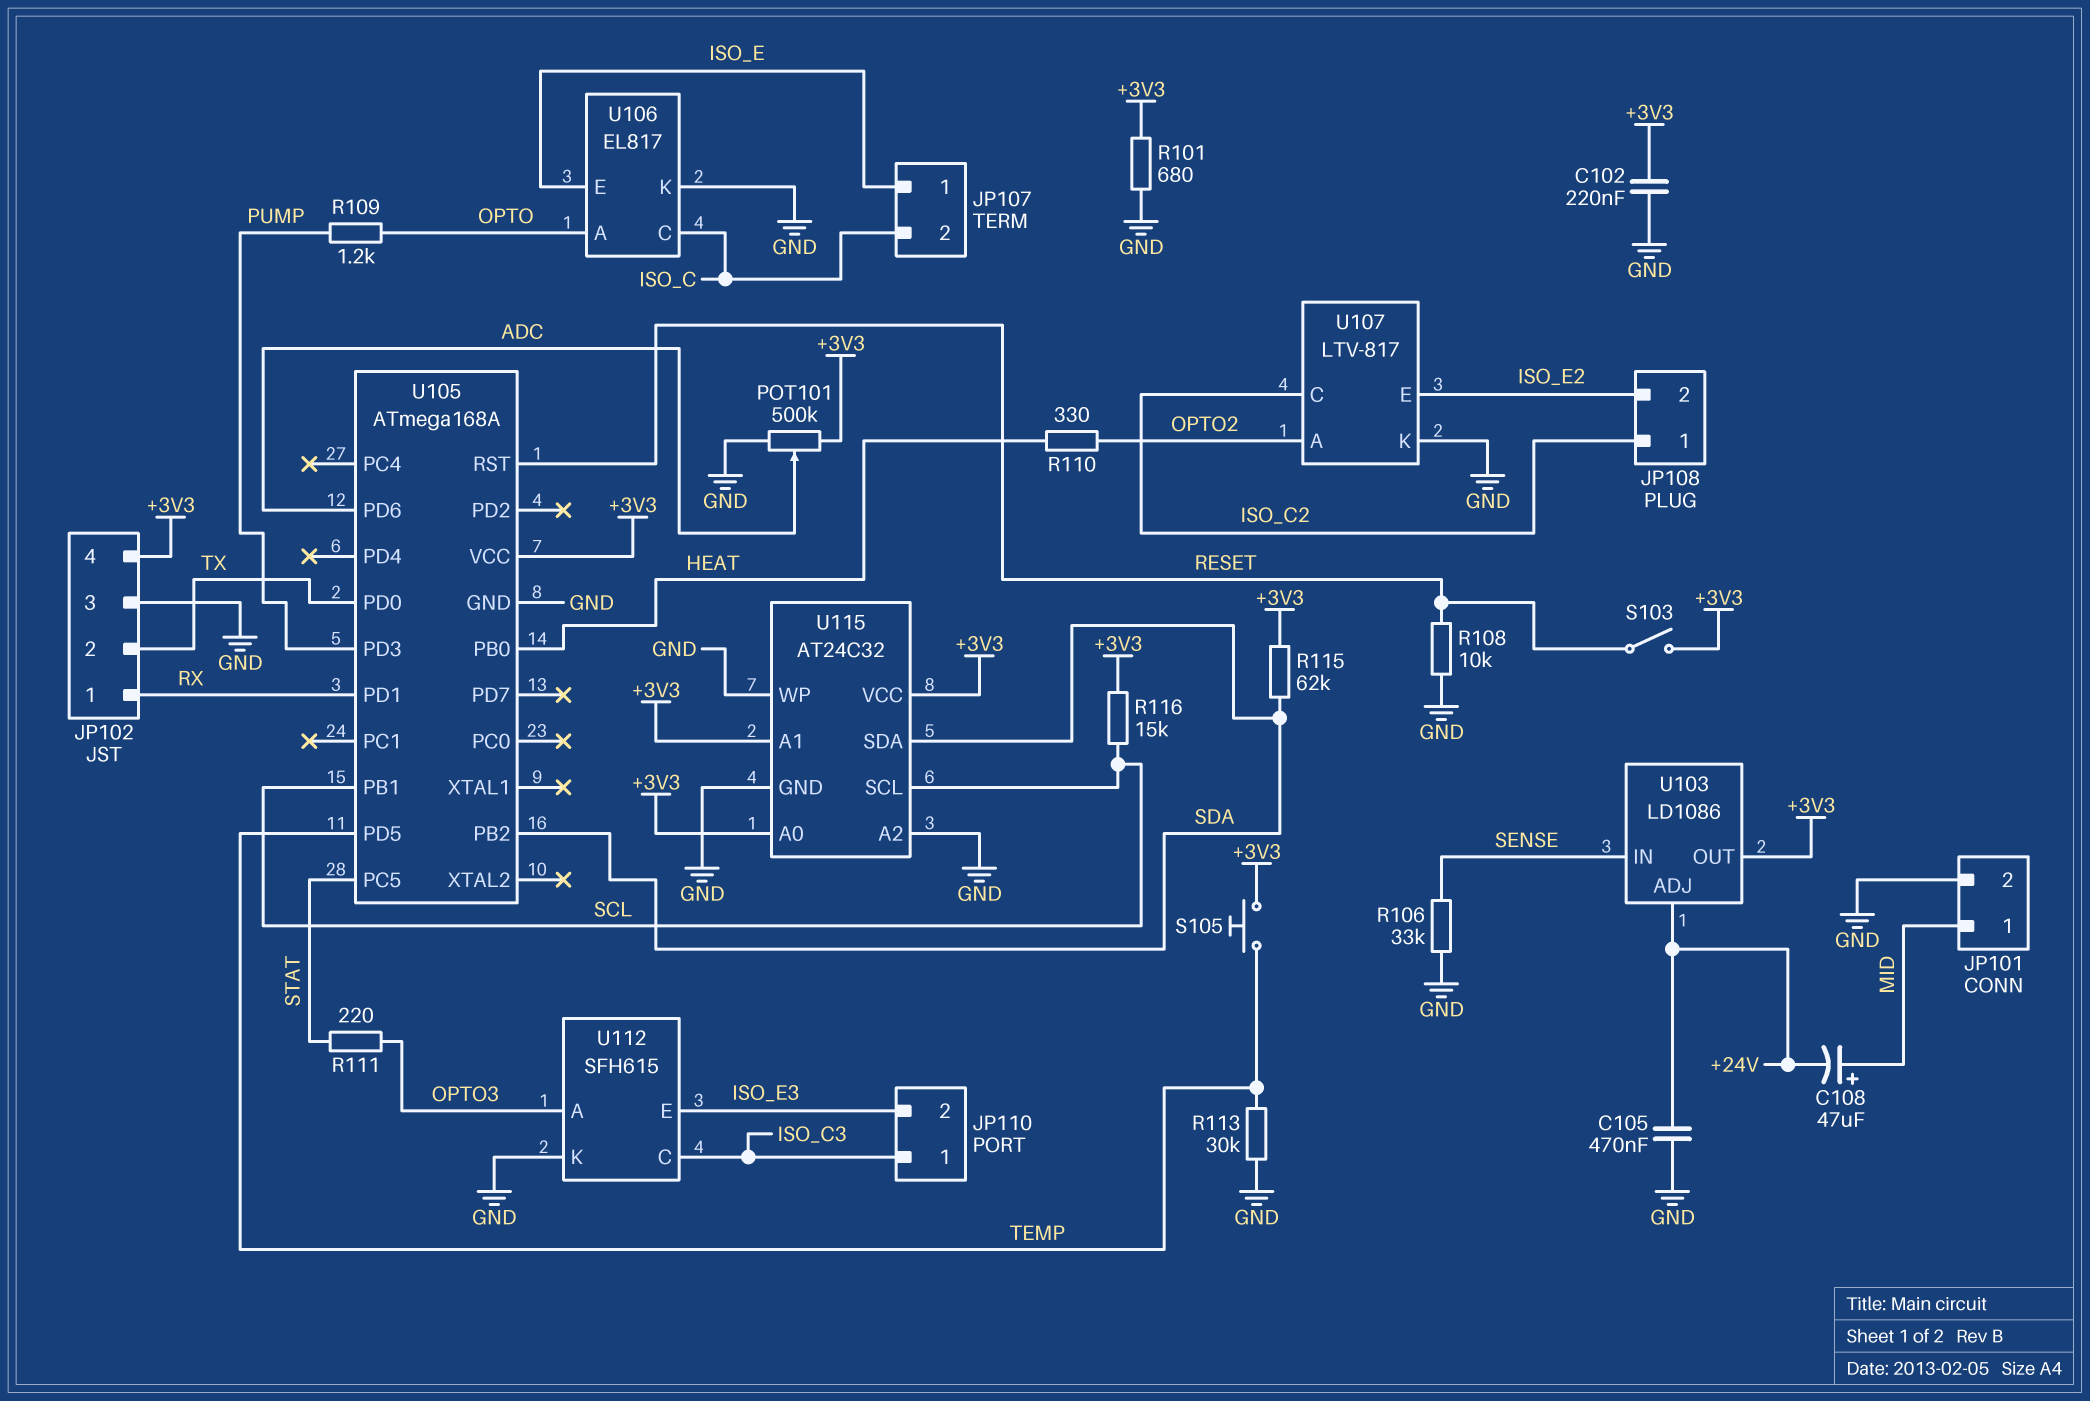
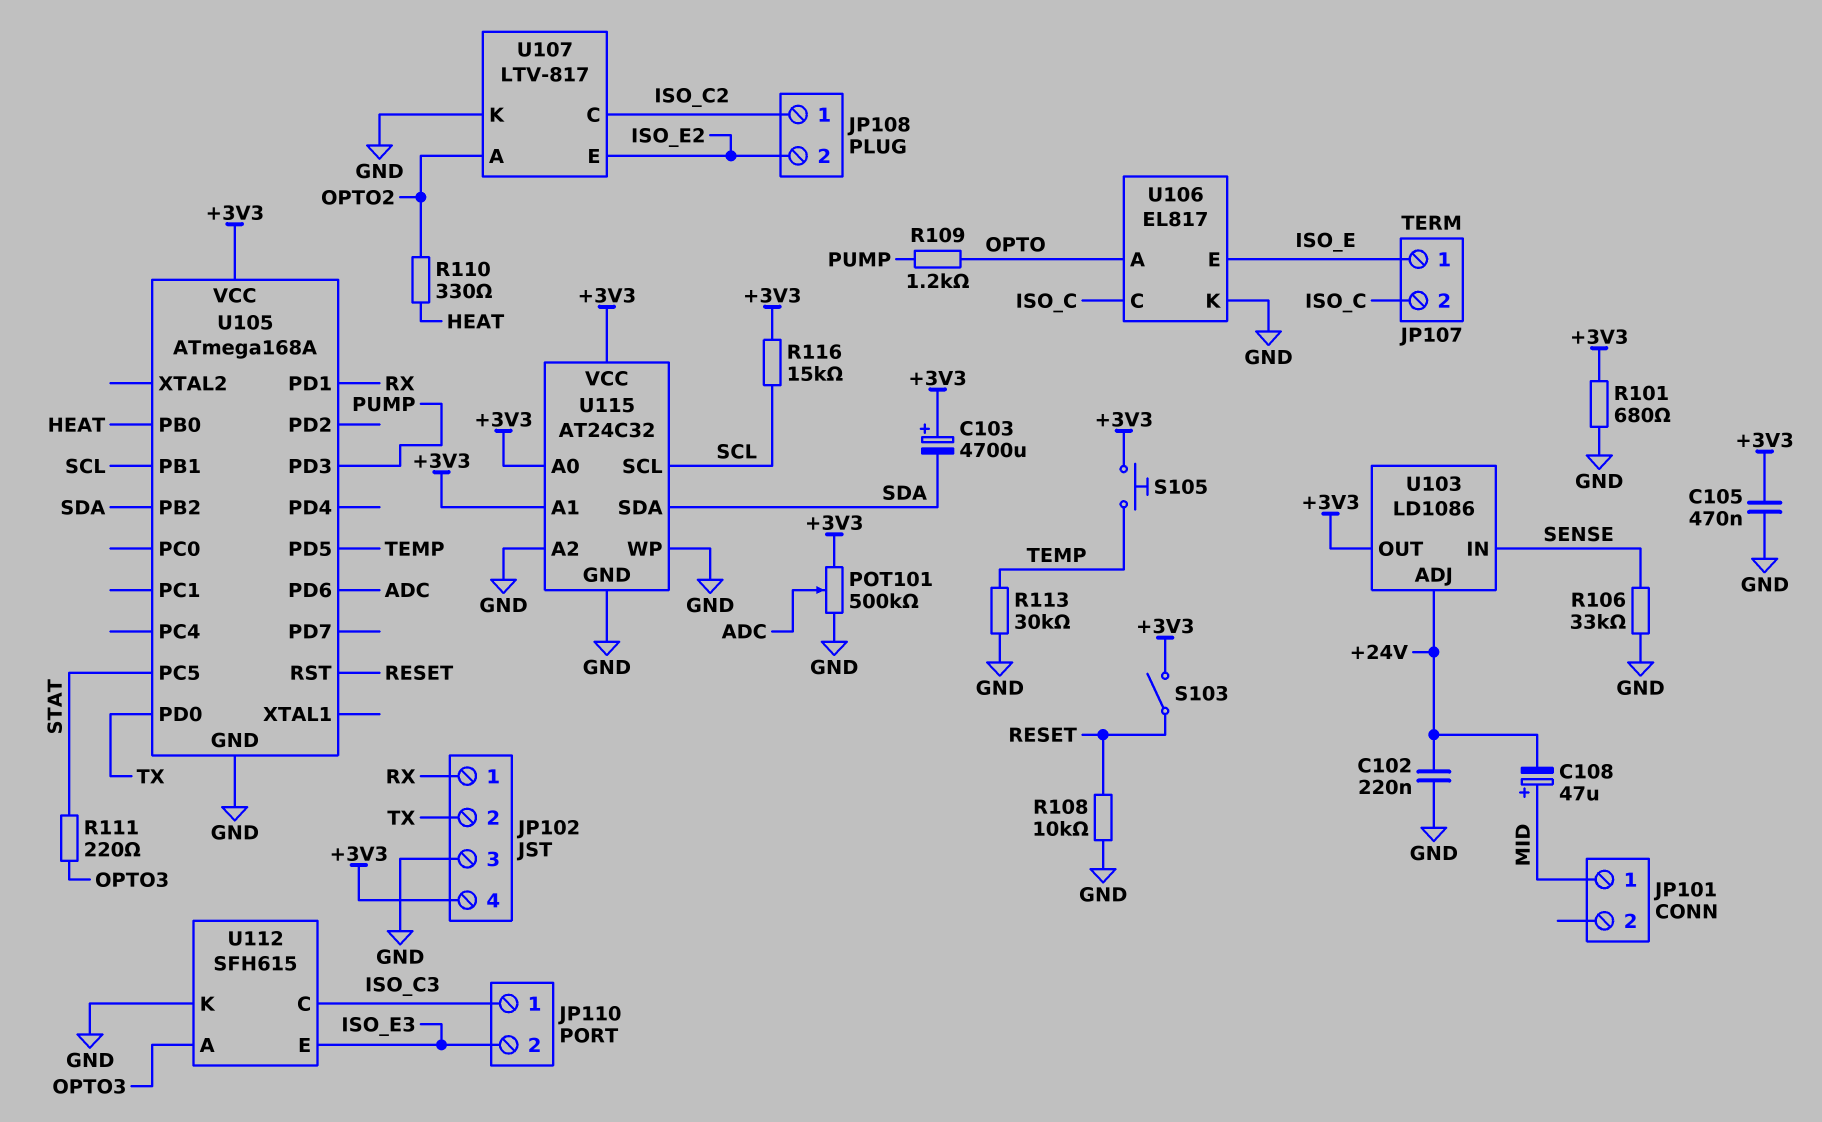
C102: 220nF (+3V3, GND) -> 220nF (+24V, GND)
C103: none -> 4700uF (plus +3V3, minus SDA)
C105: 470nF (+24V, GND) -> 470nF (+3V3, GND)
JP101 pin 2: GND -> none
R115: 62k (+3V3, SDA) -> none

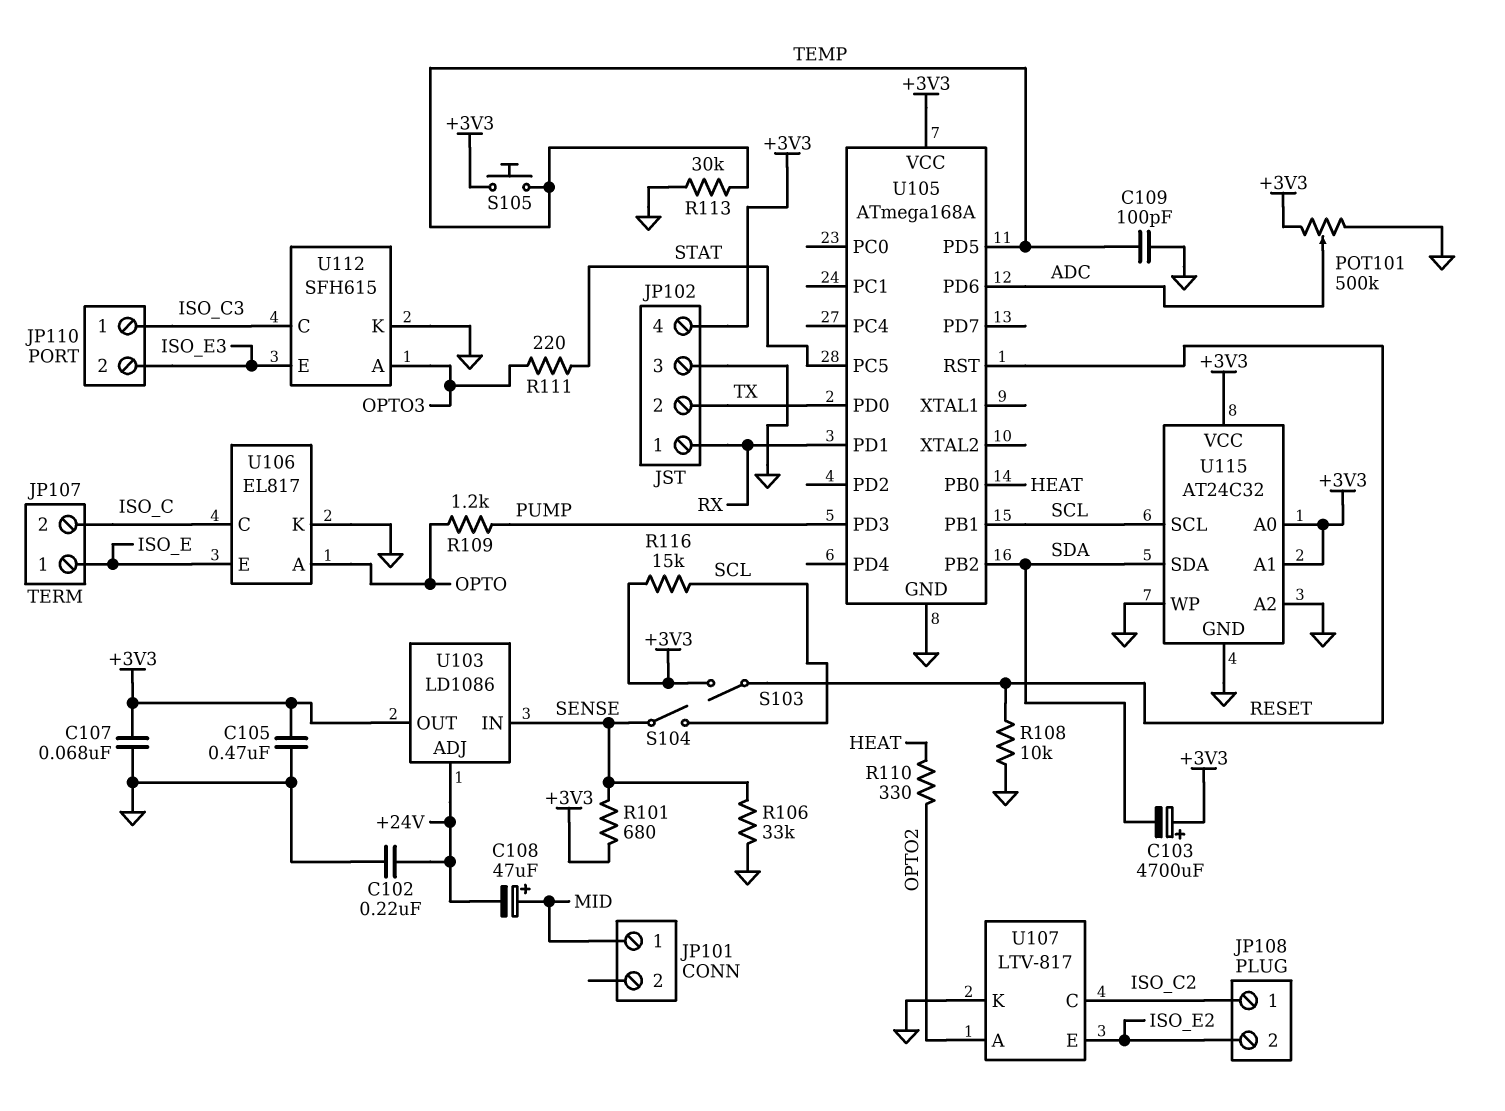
C107: none -> 68nF (+3V3, GND)
C109: none -> 100pF (GND, TEMP)
R101: 680 (+3V3, GND) -> 680 (+3V3, SENSE)
S104: none -> switch (SCL, SENSE)

